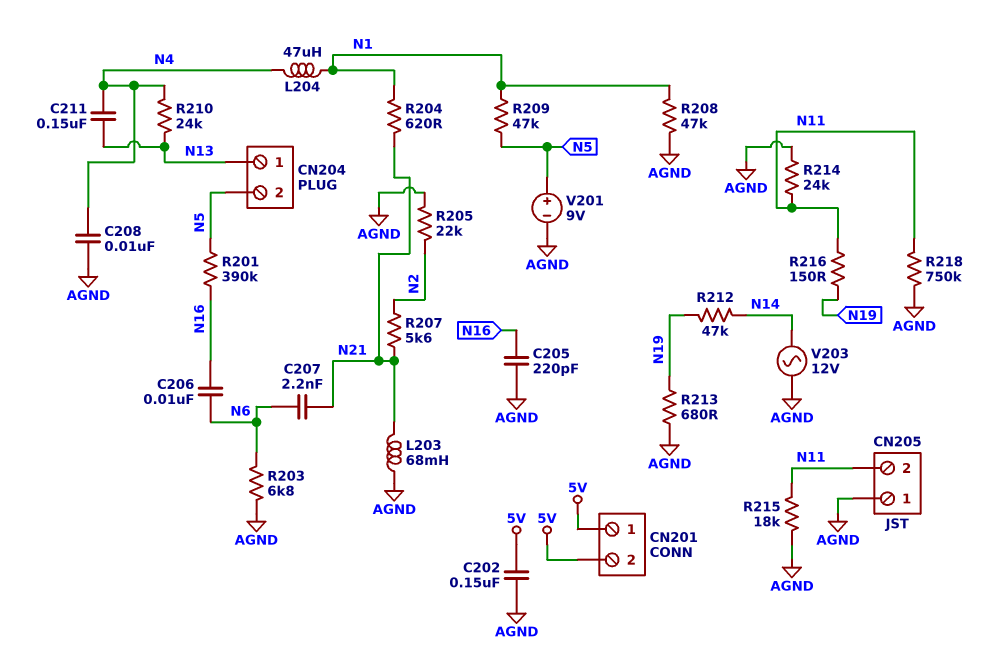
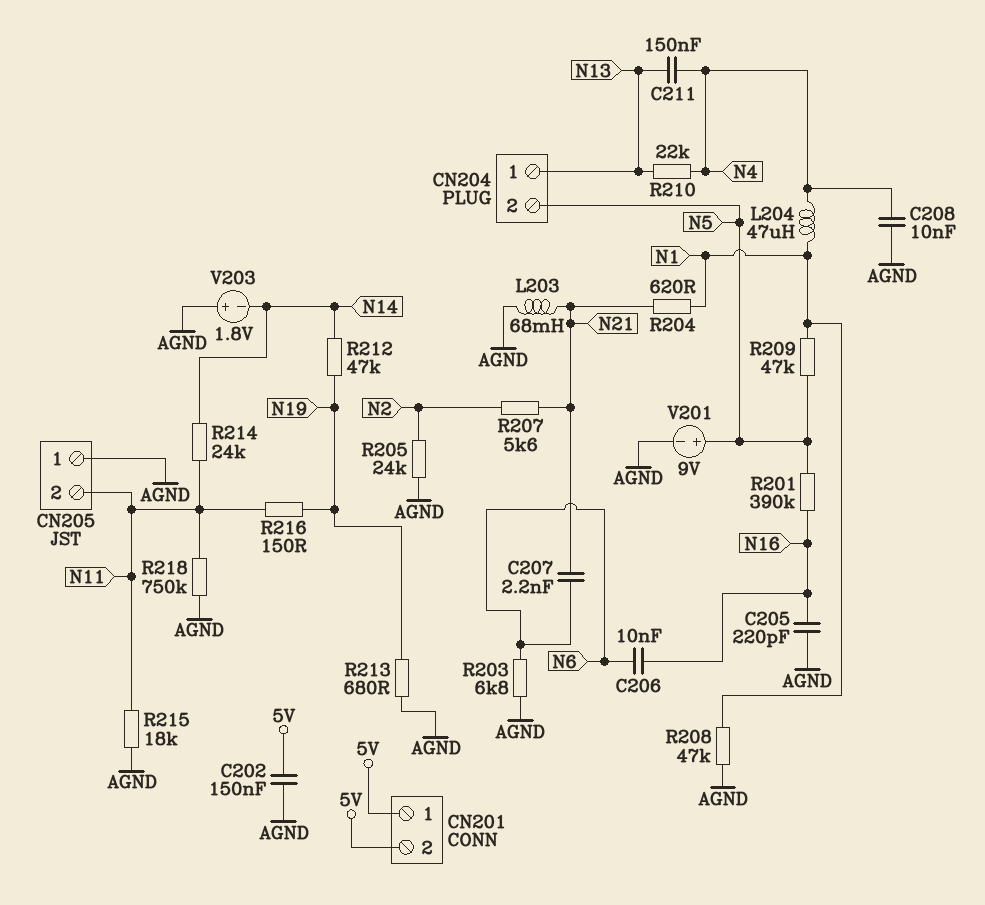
R205: 22k (AGND, N2) -> 24k (AGND, N2)
R210: 24k (N4, N13) -> 22k (N4, N13)
R214: 24k (AGND, N11) -> 24k (N11, N14)
V203: AC 12V (AGND, N14) -> 1.8V (plus AGND, minus N14)

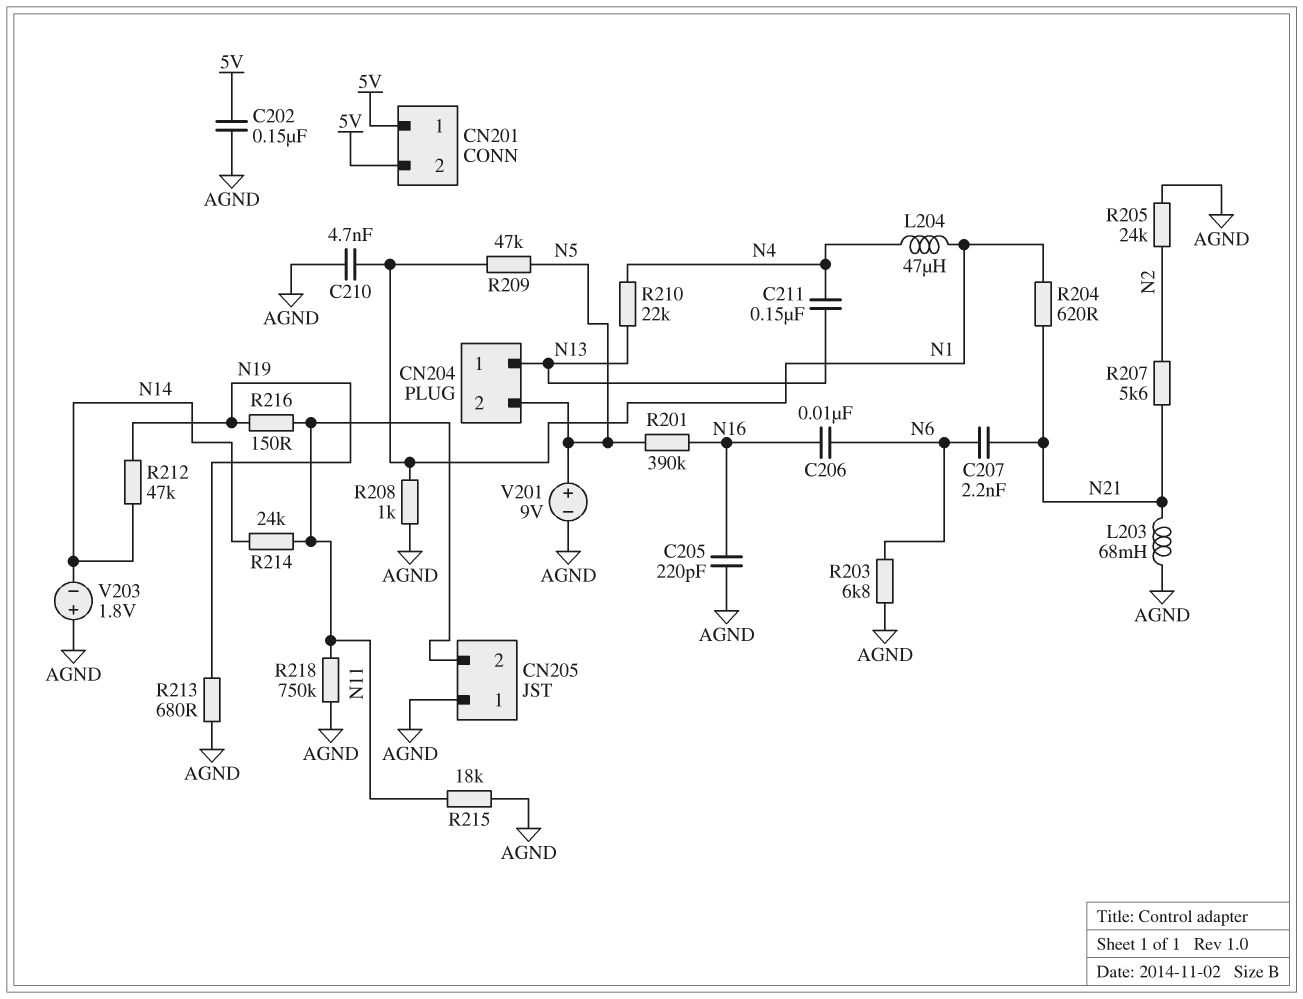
C208: 10nF (AGND, N4) -> none
C210: none -> 4.7nF (AGND, N1)
R208: 47k (AGND, N1) -> 1k (AGND, N1)

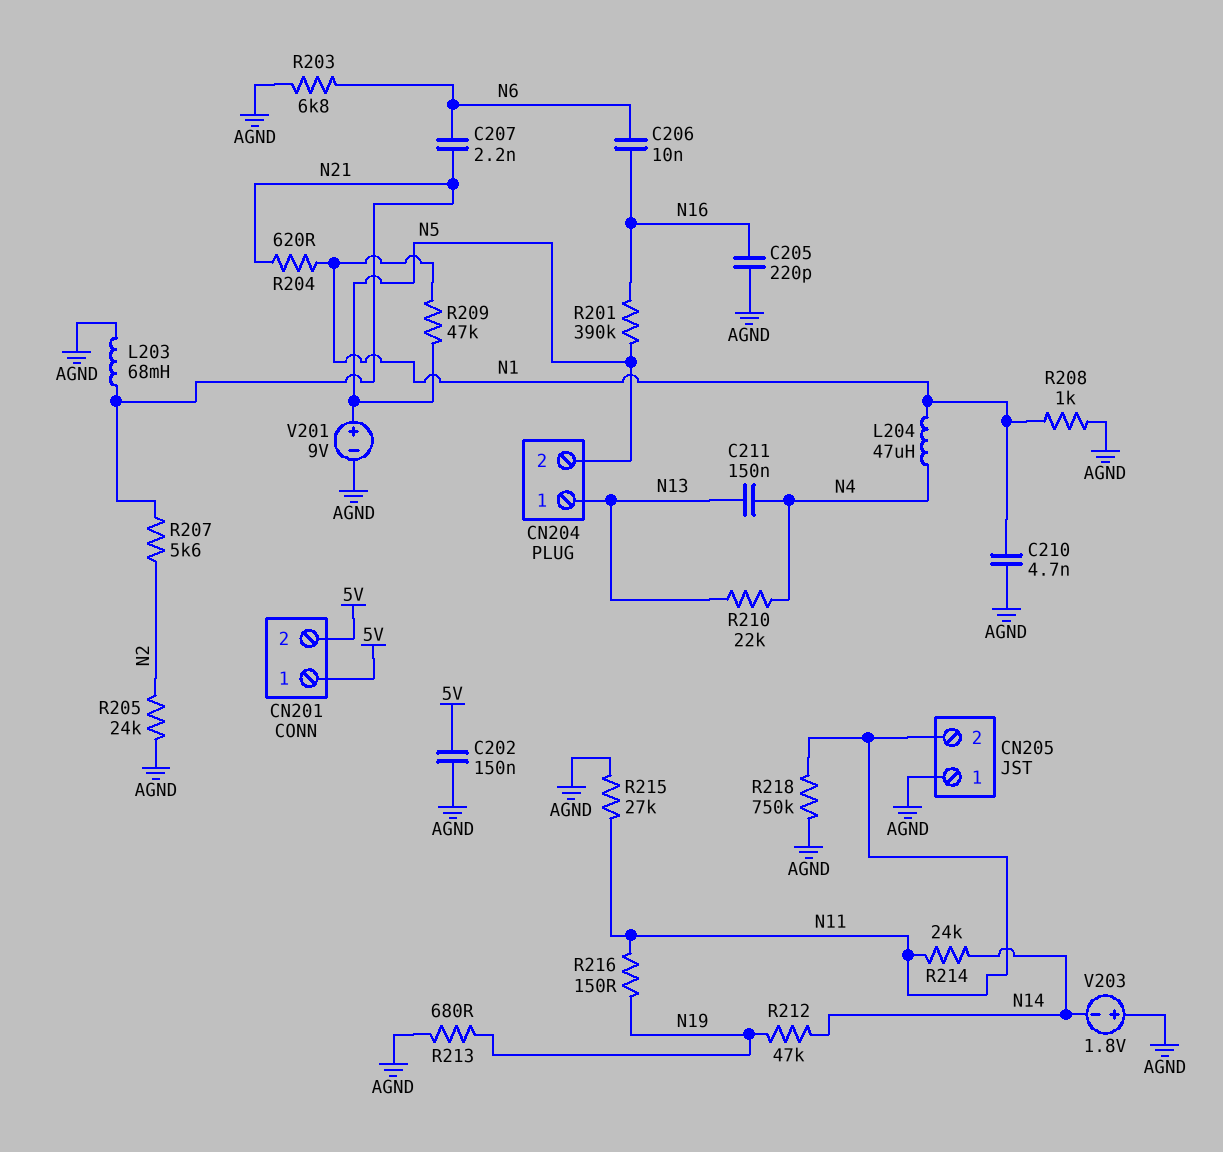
R215: 18k (AGND, N11) -> 27k (AGND, N11)

